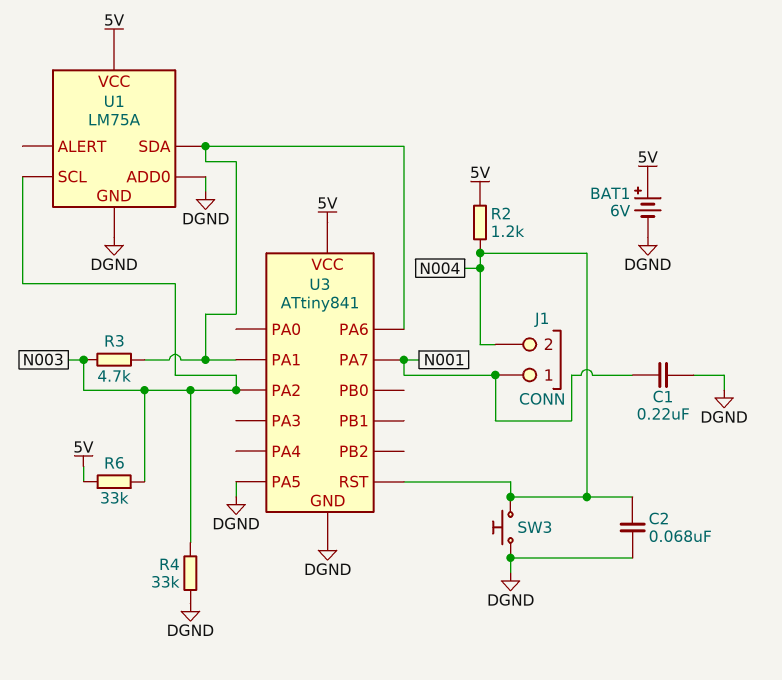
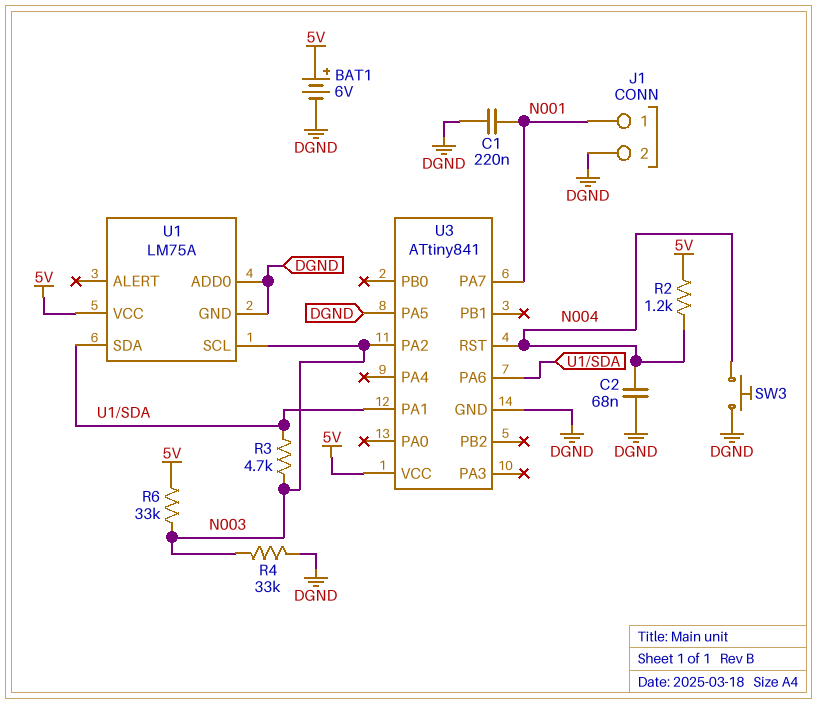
J1 pin 2: N004 -> DGND

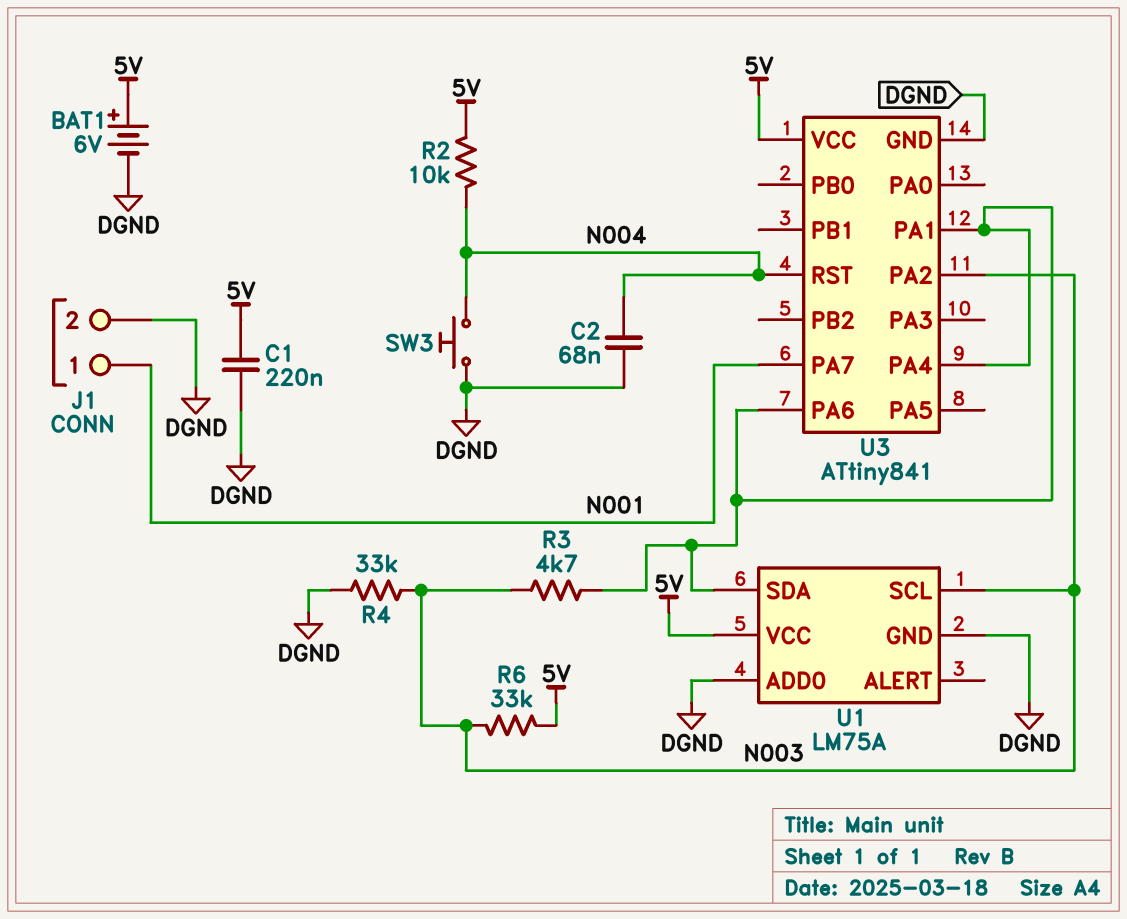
C1: 220nF (DGND, N001) -> 220nF (5V, DGND)
R2: 1.2k (5V, N004) -> 10k (5V, N004)
U3 pin PA4: none -> U1/SDA
U3 pin PA5: DGND -> none

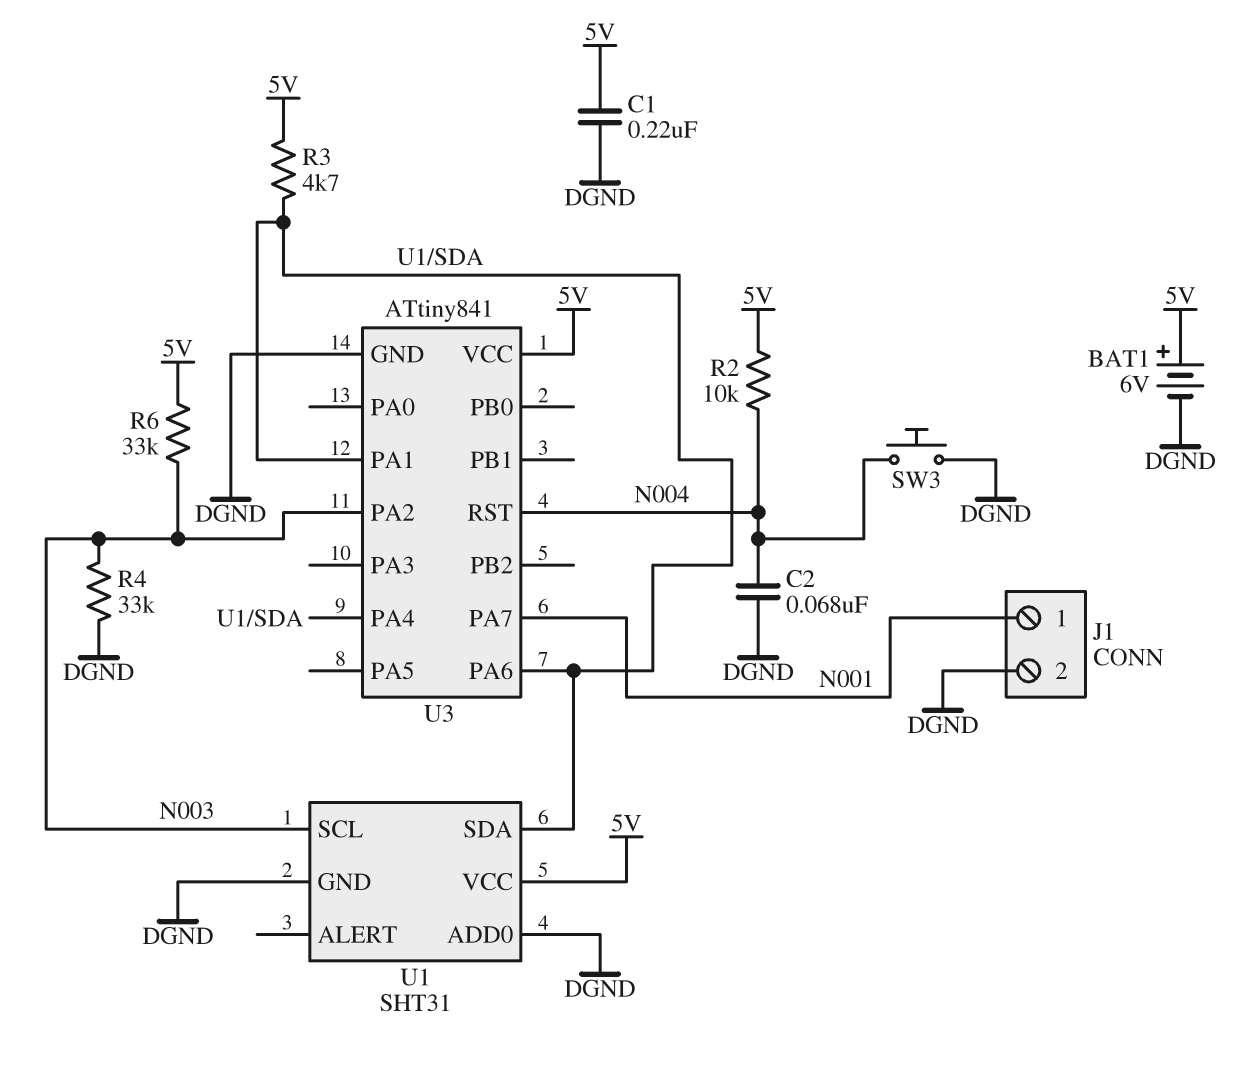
R3: 4.7k (N003, U1/SDA) -> 4.7k (5V, U1/SDA)
U1: LM75A -> SHT31

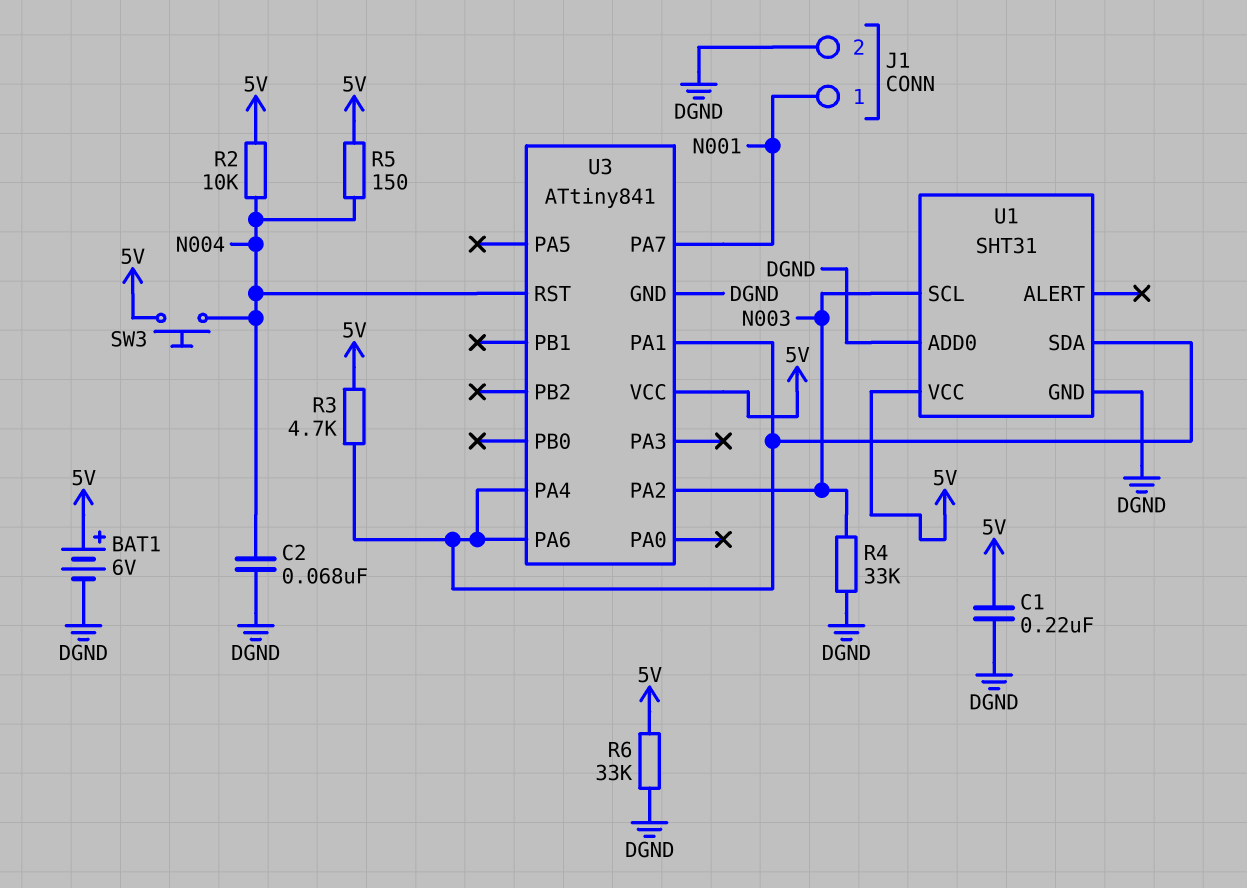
R5: none -> 150 (5V, N004)
R6: 33k (5V, N003) -> 33k (5V, DGND)
SW3: button (DGND, N004) -> button (5V, N004)

